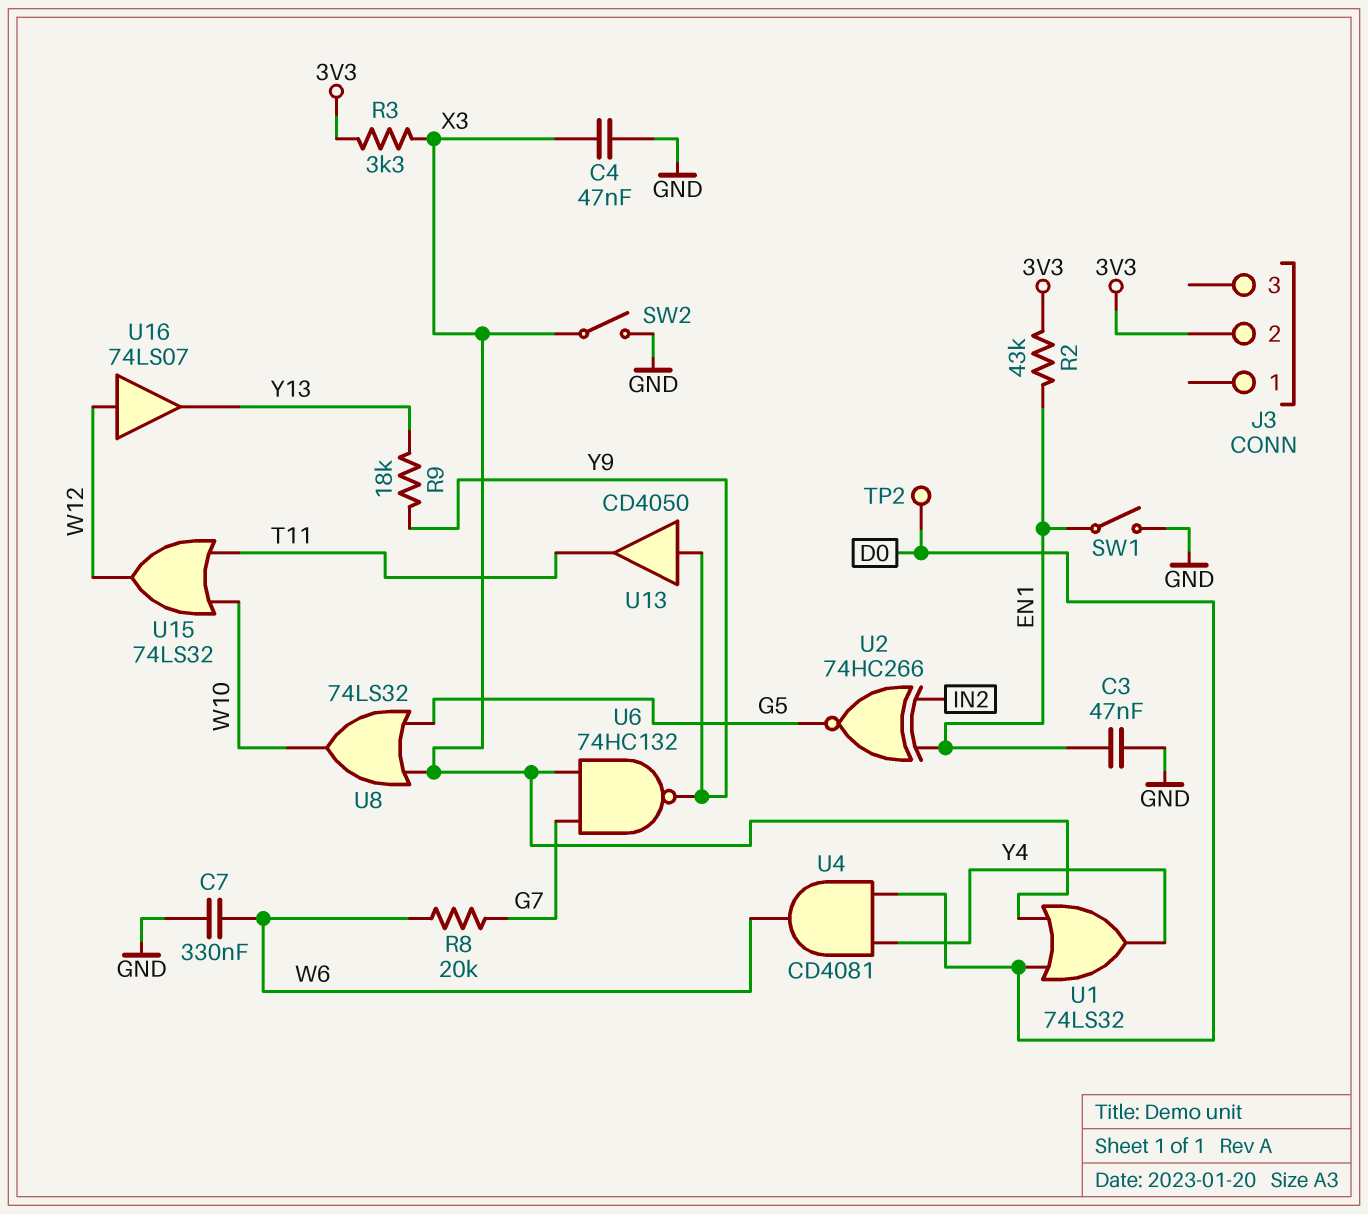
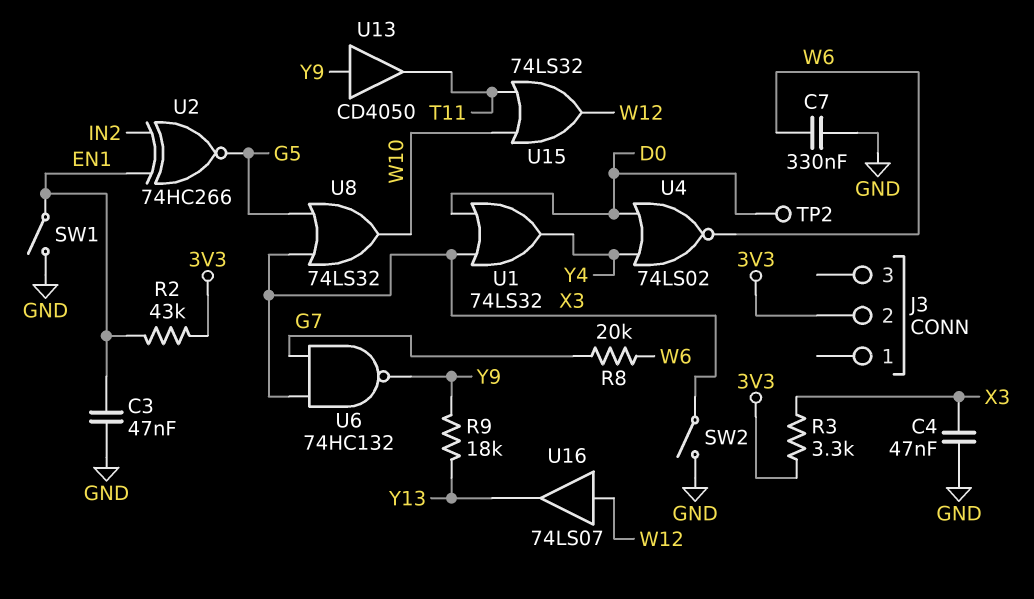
U4: AND CD4081 (in D0, in Y4, out W6) -> NOR 74LS02 (in D0, in Y4, out W6)

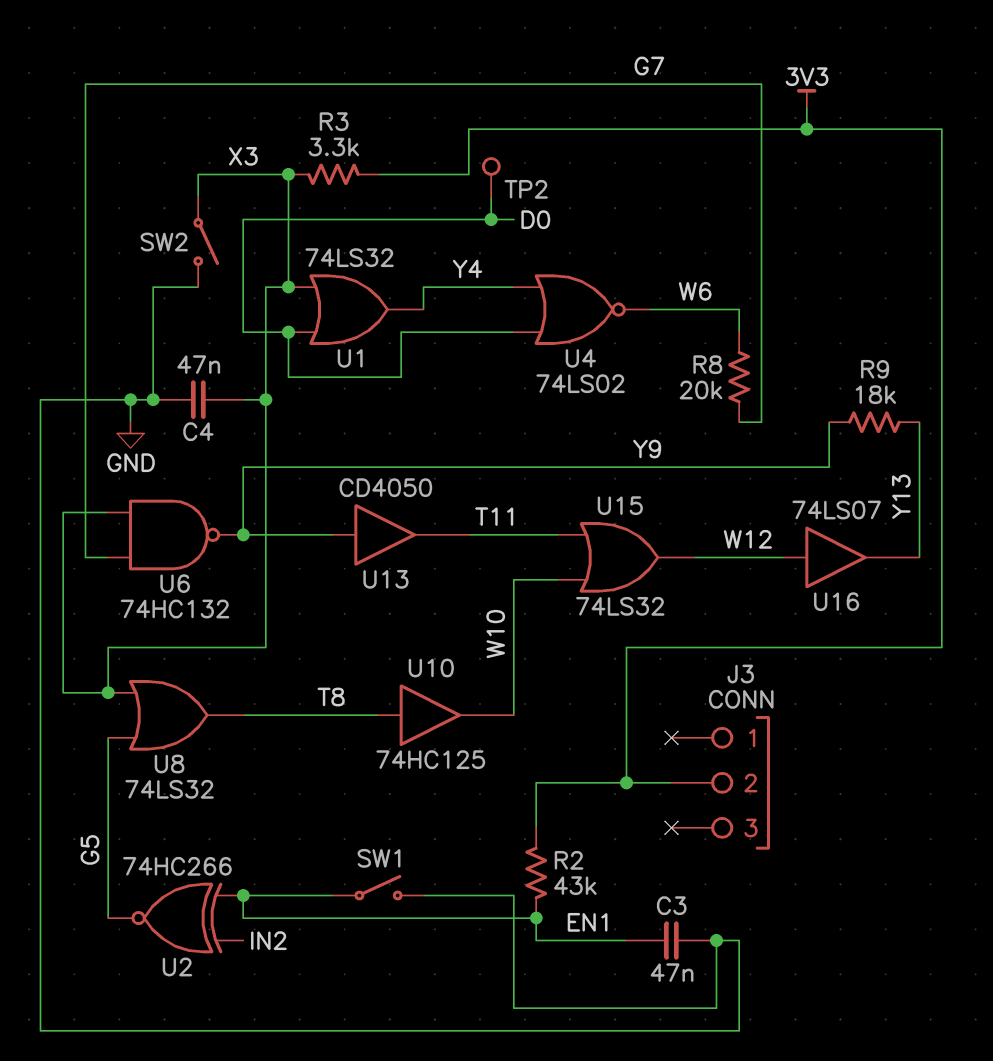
C7: 330nF (GND, W6) -> none
U8: OR 74LS32 (in G5, in X3, out W10) -> OR 74LS32 (in G5, in X3, out T8)
U10: none -> buffer 74HC125 (in T8, out W10)

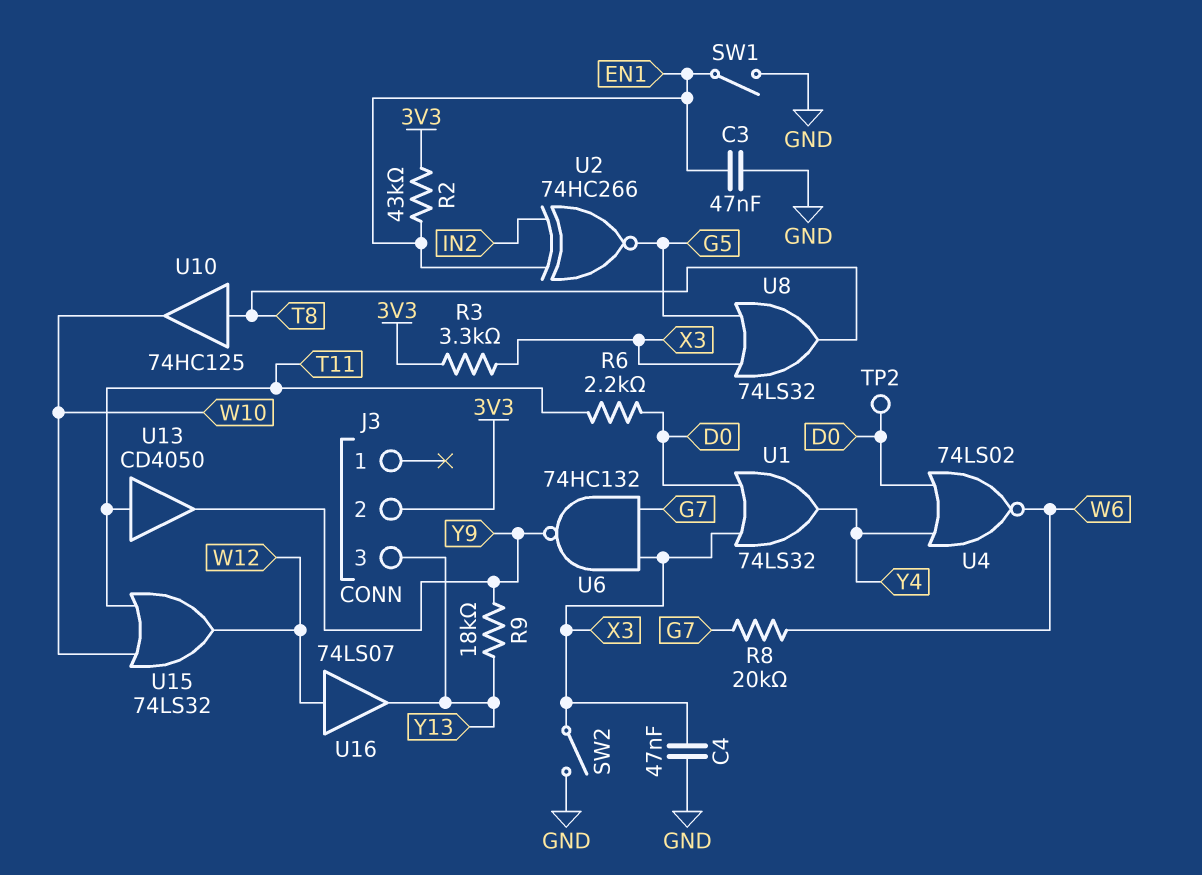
J3 pin 3: none -> Y13
R6: none -> 2.2k (D0, T11)
U13: buffer CD4050 (in Y9, out T11) -> buffer CD4050 (in T11, out Y9)

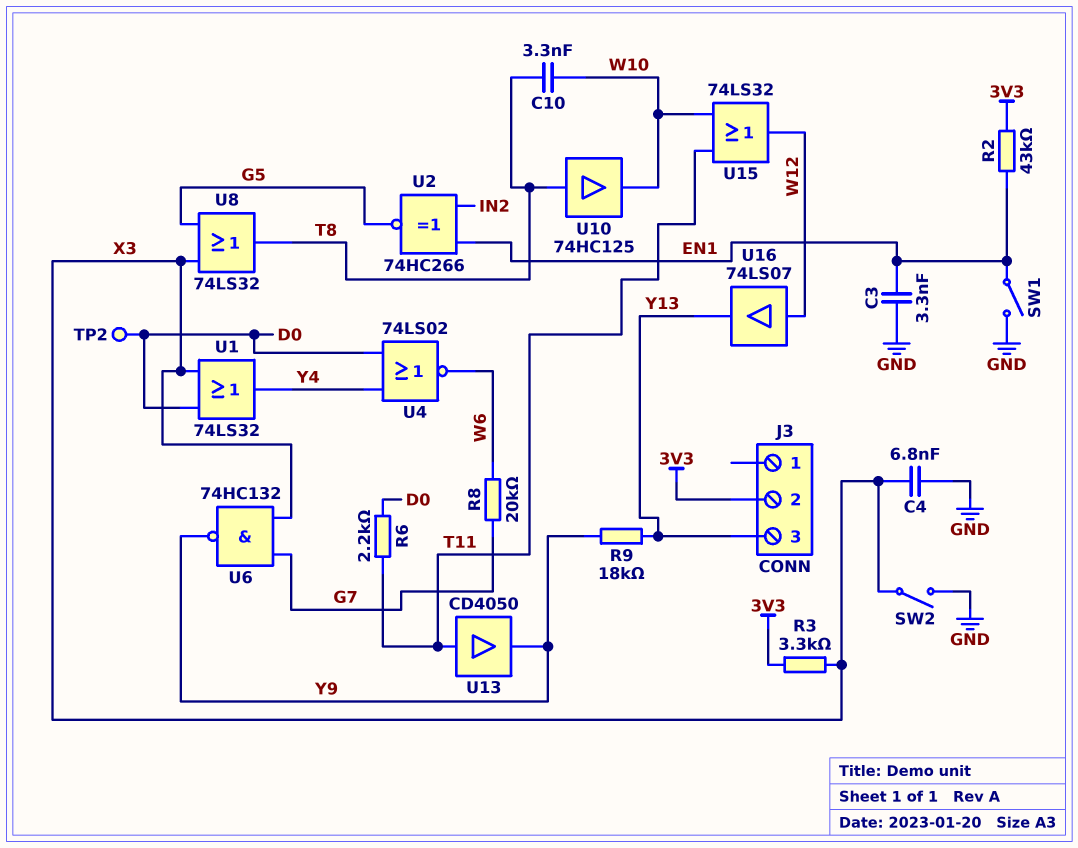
C3: 47nF (EN1, GND) -> 3.3nF (EN1, GND)
C4: 47nF (GND, X3) -> 6.8nF (GND, X3)
C10: none -> 3.3nF (T8, W10)

